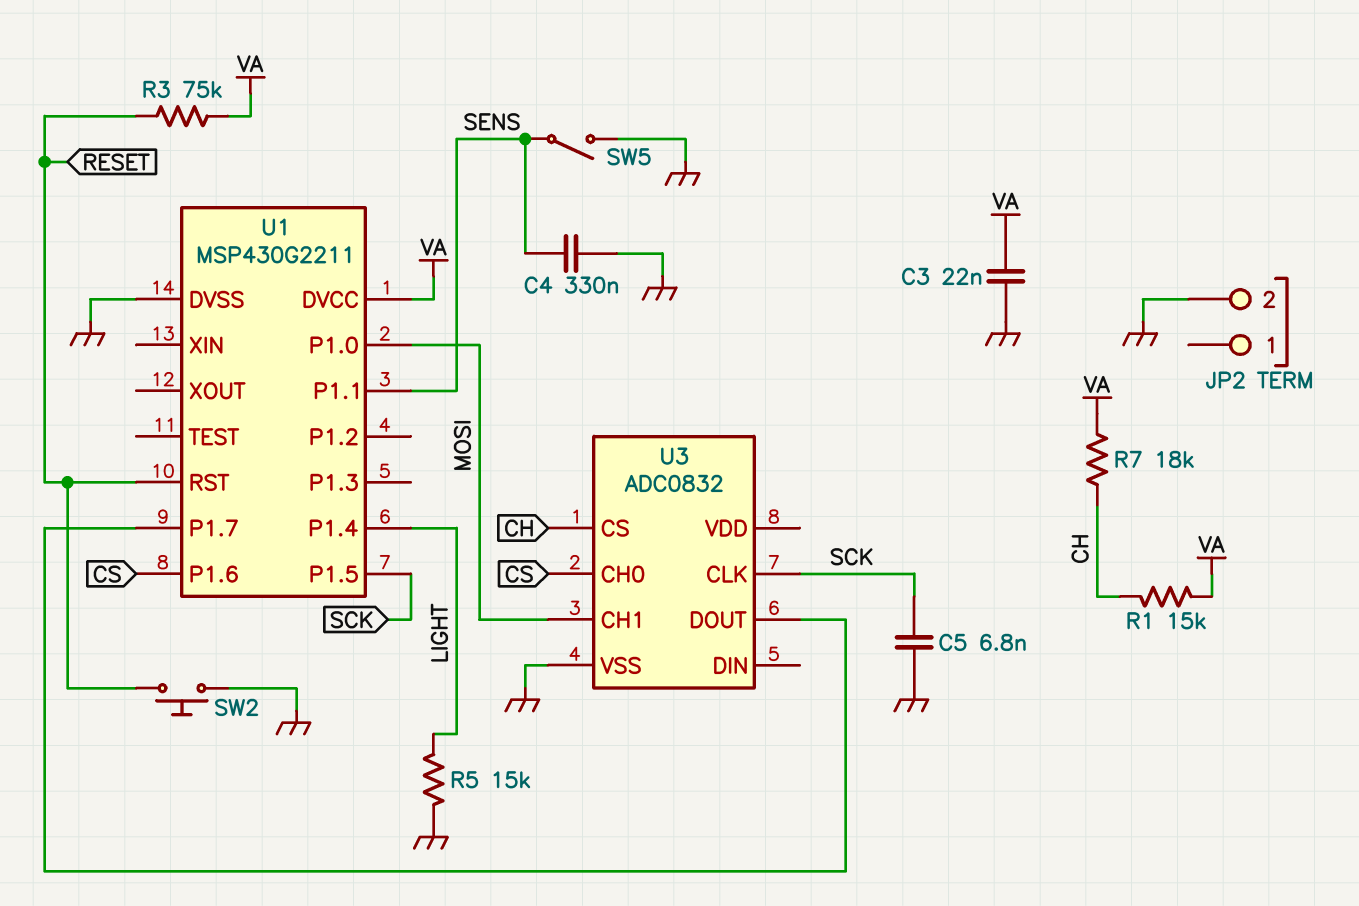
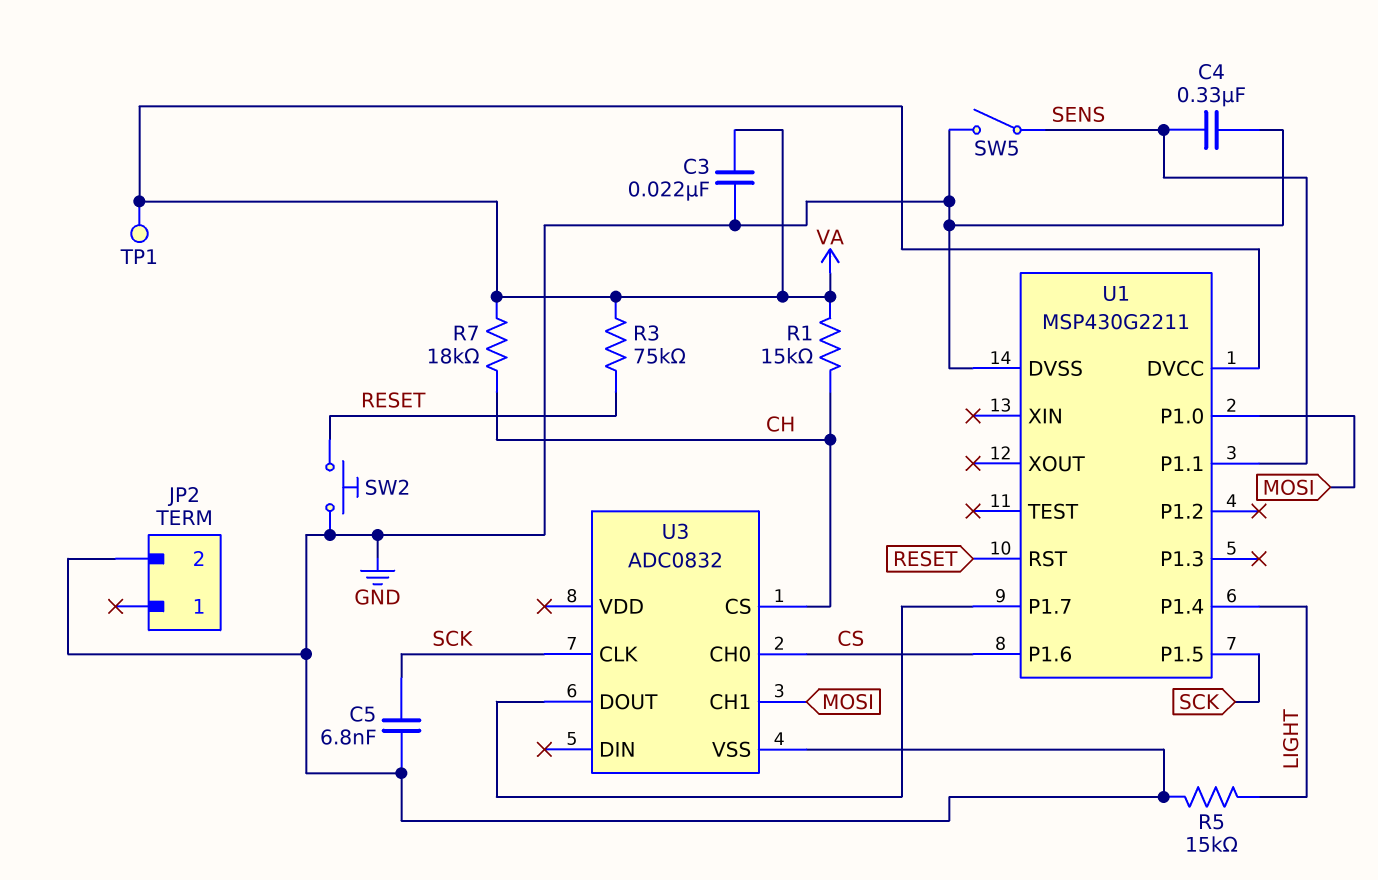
TP1: none -> test point (VA)

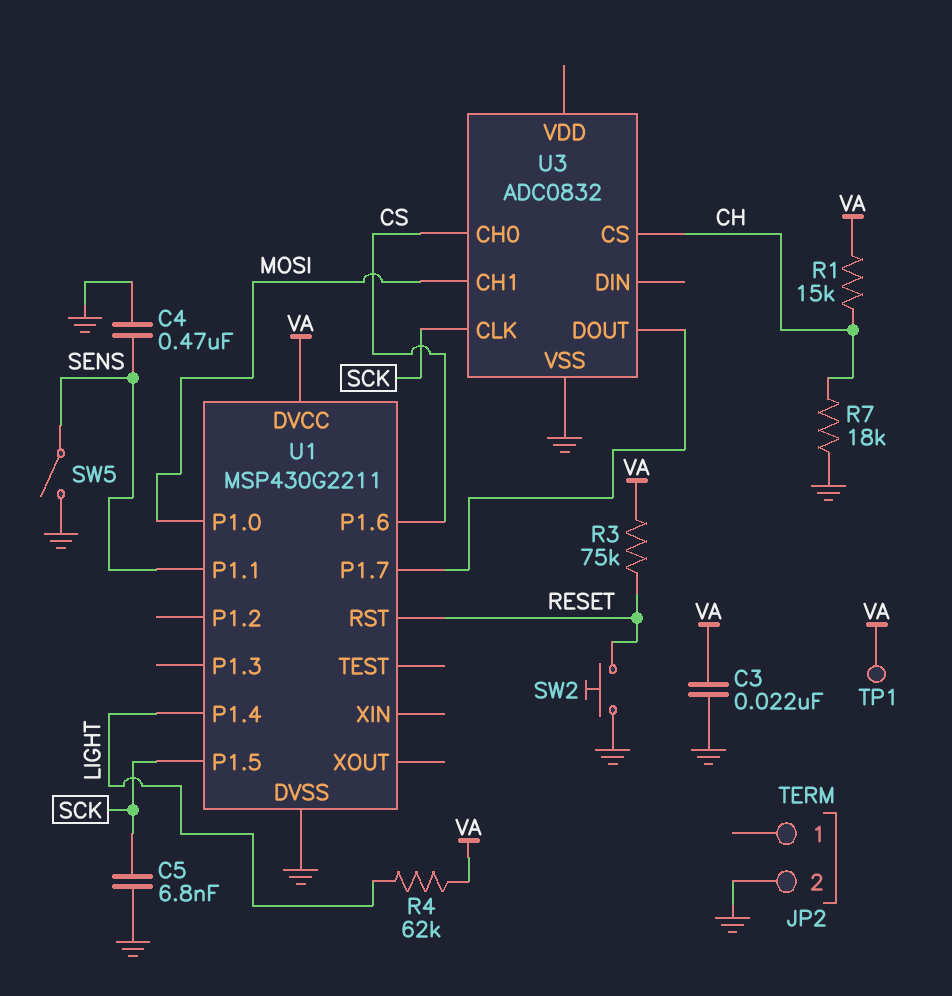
C4: 330nF (GND, SENS) -> 470nF (GND, SENS)
R4: none -> 62k (LIGHT, VA)
R5: 15k (GND, LIGHT) -> none
R7: 18k (CH, VA) -> 18k (CH, GND)

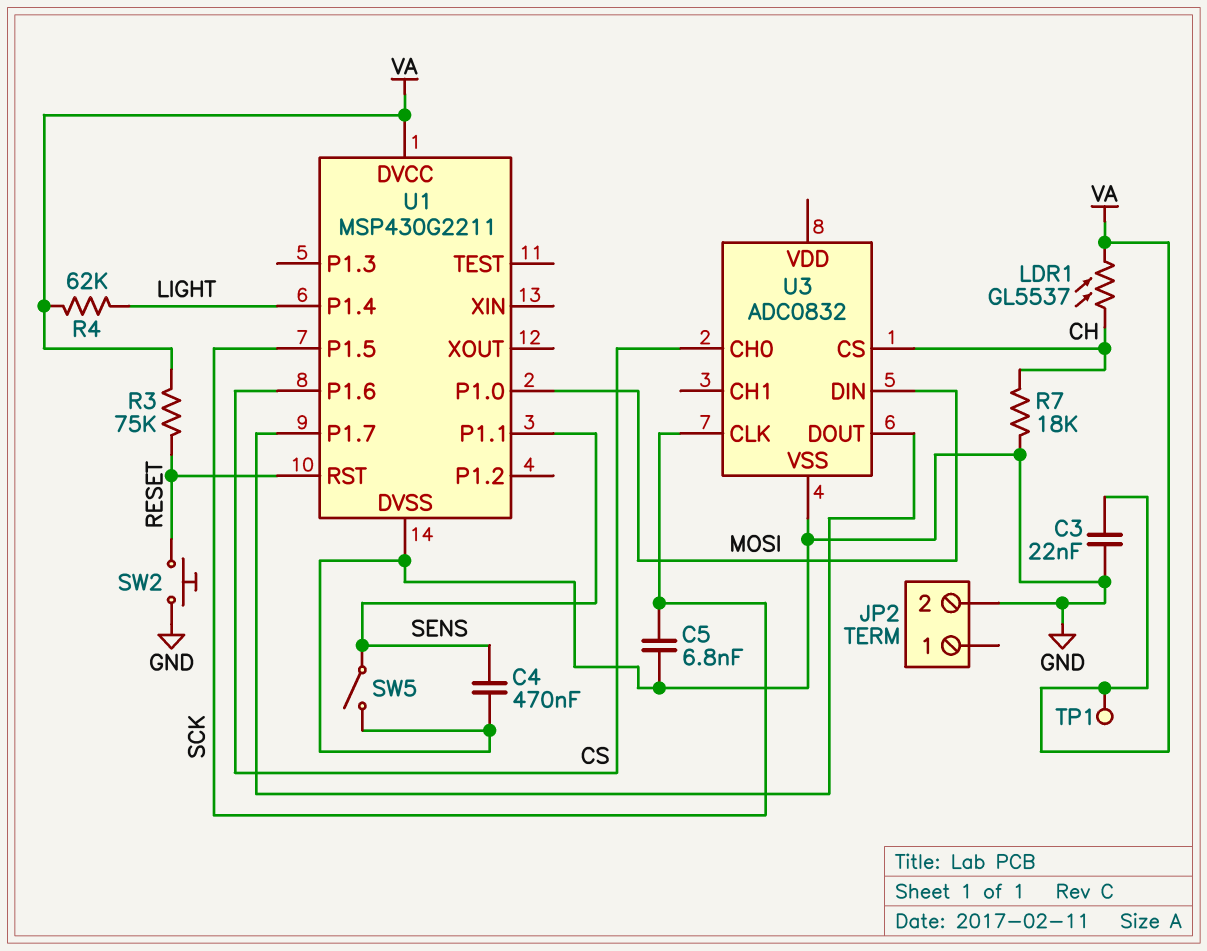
LDR1: none -> GL5537 (CH, VA)
R1: 15k (CH, VA) -> none
U3 pin CH1: MOSI -> none
U3 pin DIN: none -> MOSI

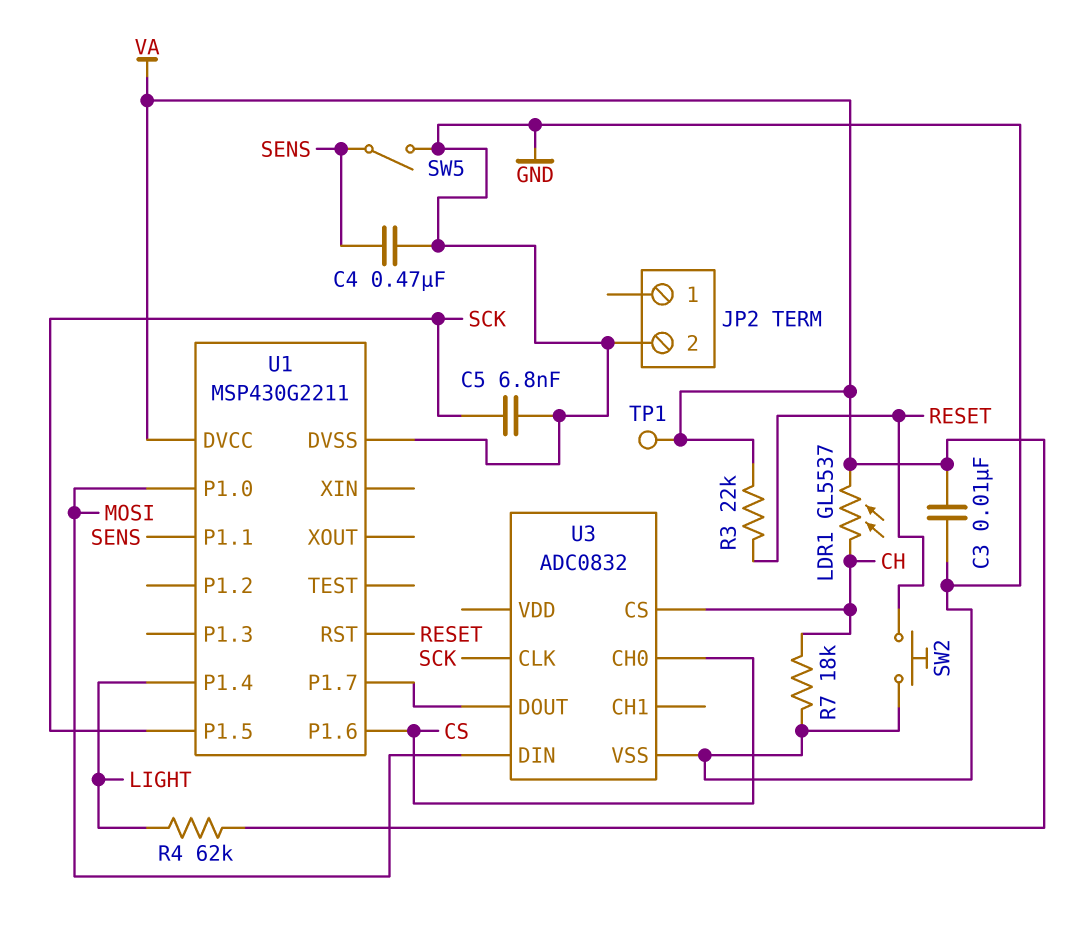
C3: 22nF (GND, VA) -> 10nF (GND, VA)
R3: 75k (RESET, VA) -> 22k (RESET, VA)

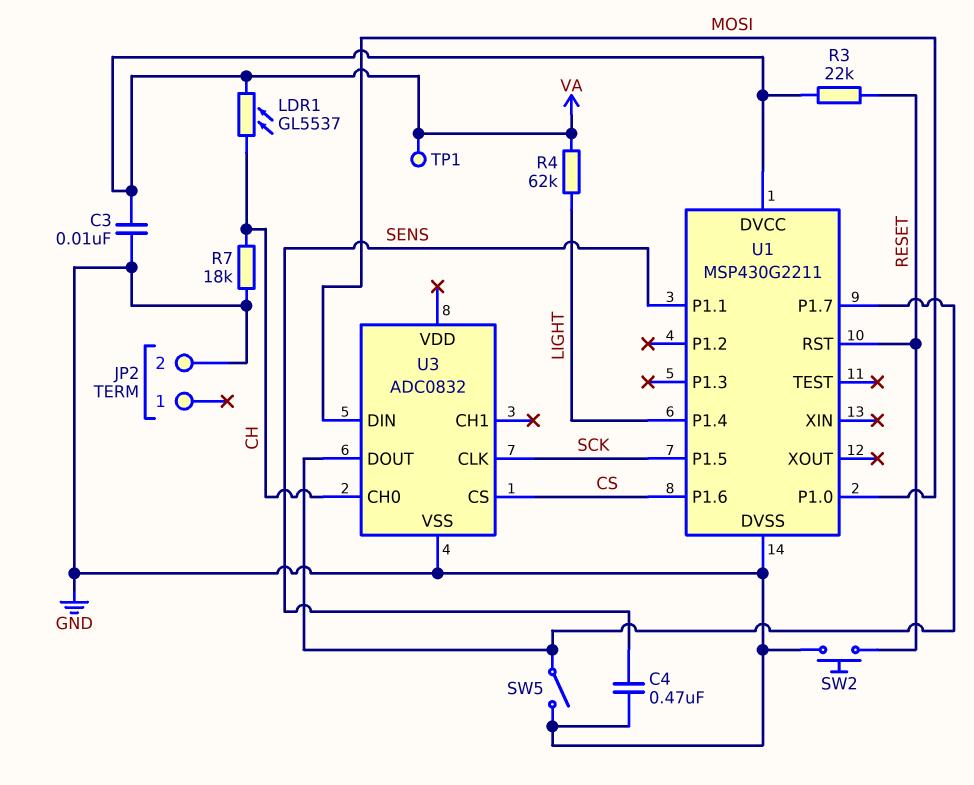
C5: 6.8nF (GND, SCK) -> none
SW5: switch (GND, SENS) -> switch (GND, U1/P1.7)
U3 pin CH0: CS -> CH
U3 pin CS: CH -> CS

